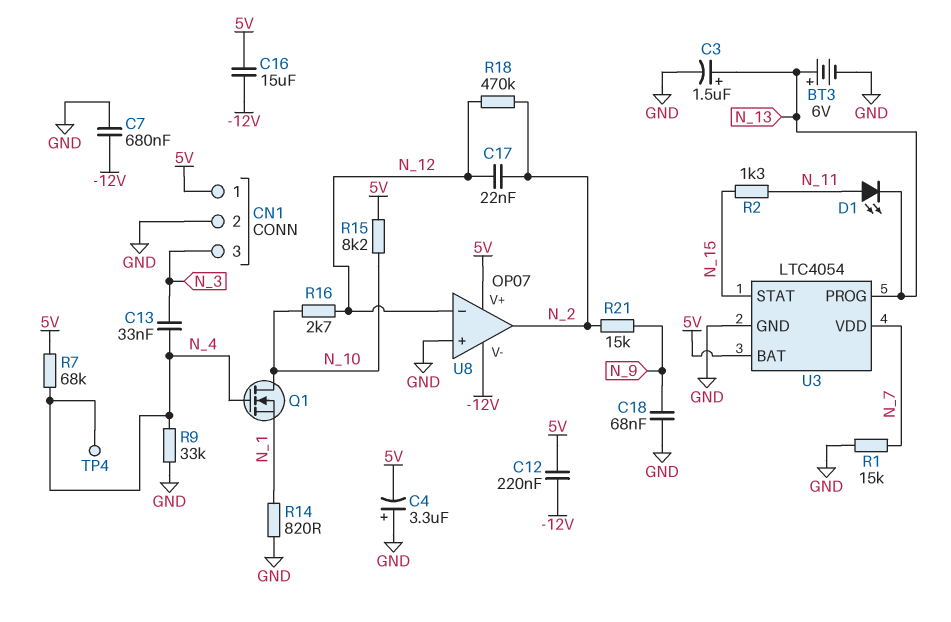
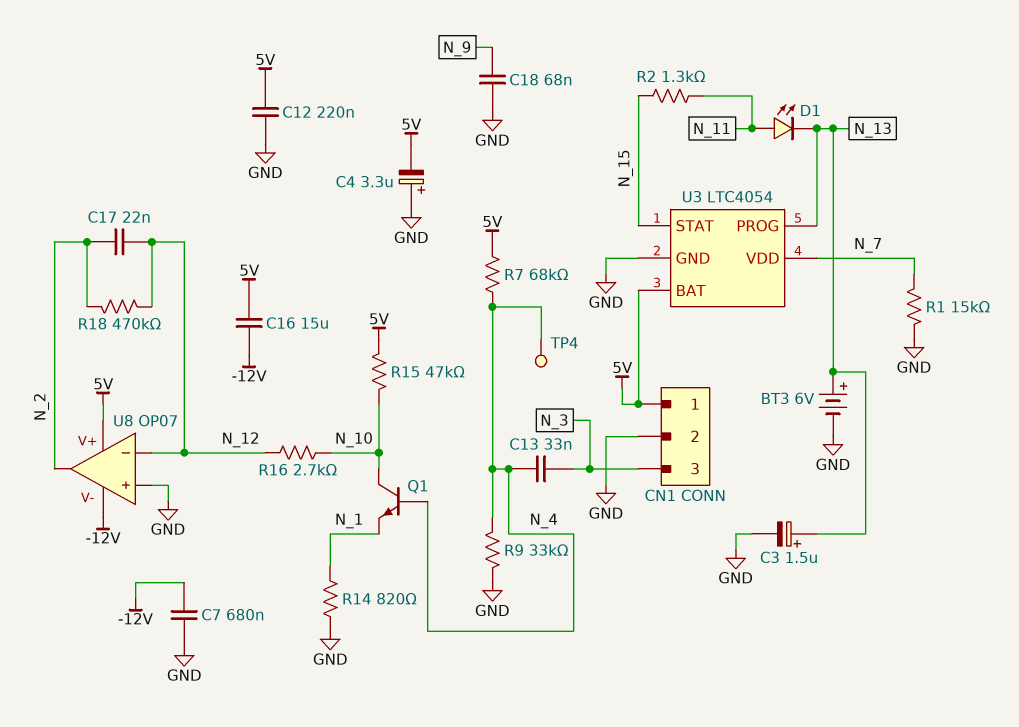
C12: 220nF (-12V, 5V) -> 220nF (5V, GND)
Q1: NMOS (G N_4, D N_10, S N_1) -> NPN (B N_4, C N_10, E N_1)
R15: 8.2k (5V, N_10) -> 47k (5V, N_10)
R21: 15k (N_2, N_9) -> none

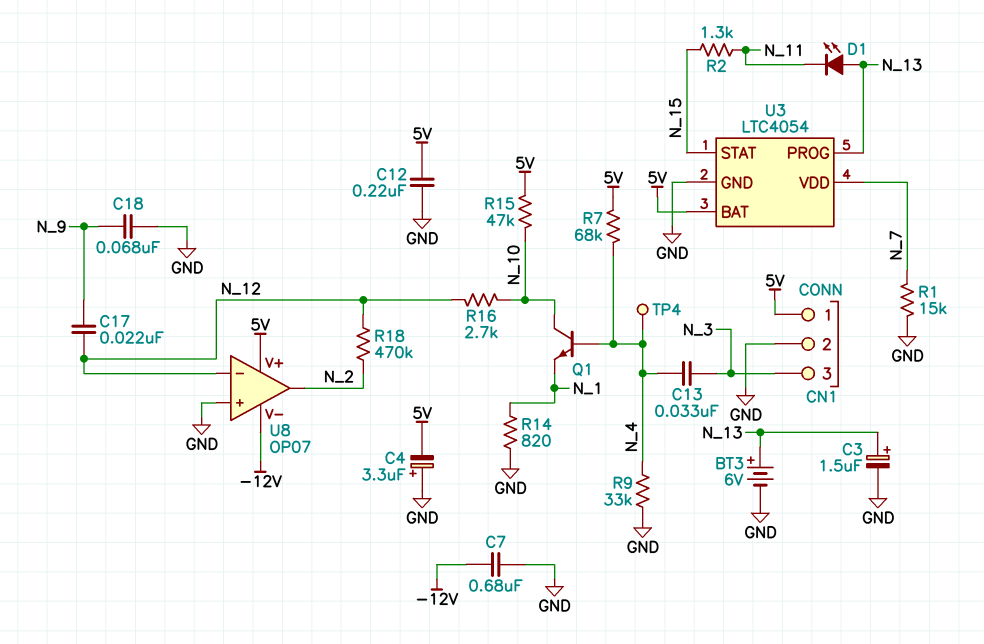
C16: 15uF (-12V, 5V) -> none
C17: 22nF (N_2, N_12) -> 22nF (N_9, N_12)
D1: LED (A N_11, K N_13) -> LED (A N_13, K N_11)

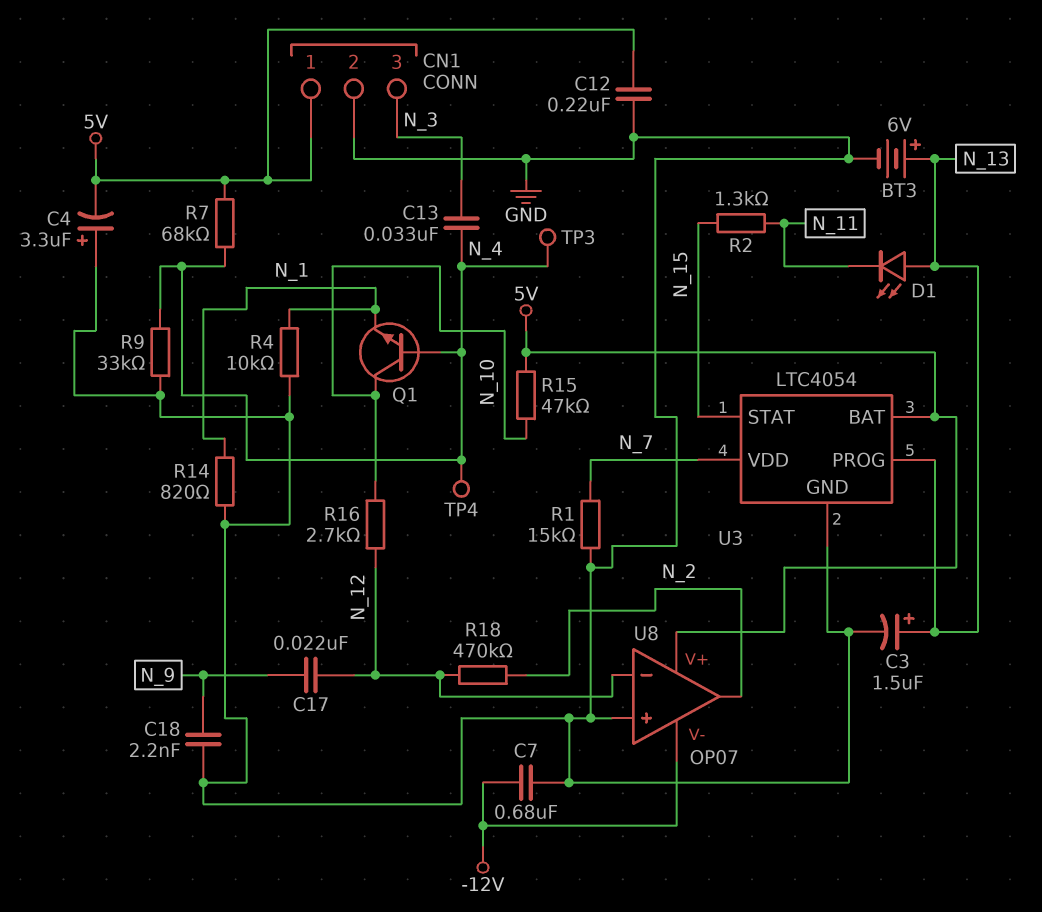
C18: 68nF (GND, N_9) -> 2.2nF (GND, N_9)
R4: none -> 10k (GND, N_1)
TP3: none -> test point (N_4)

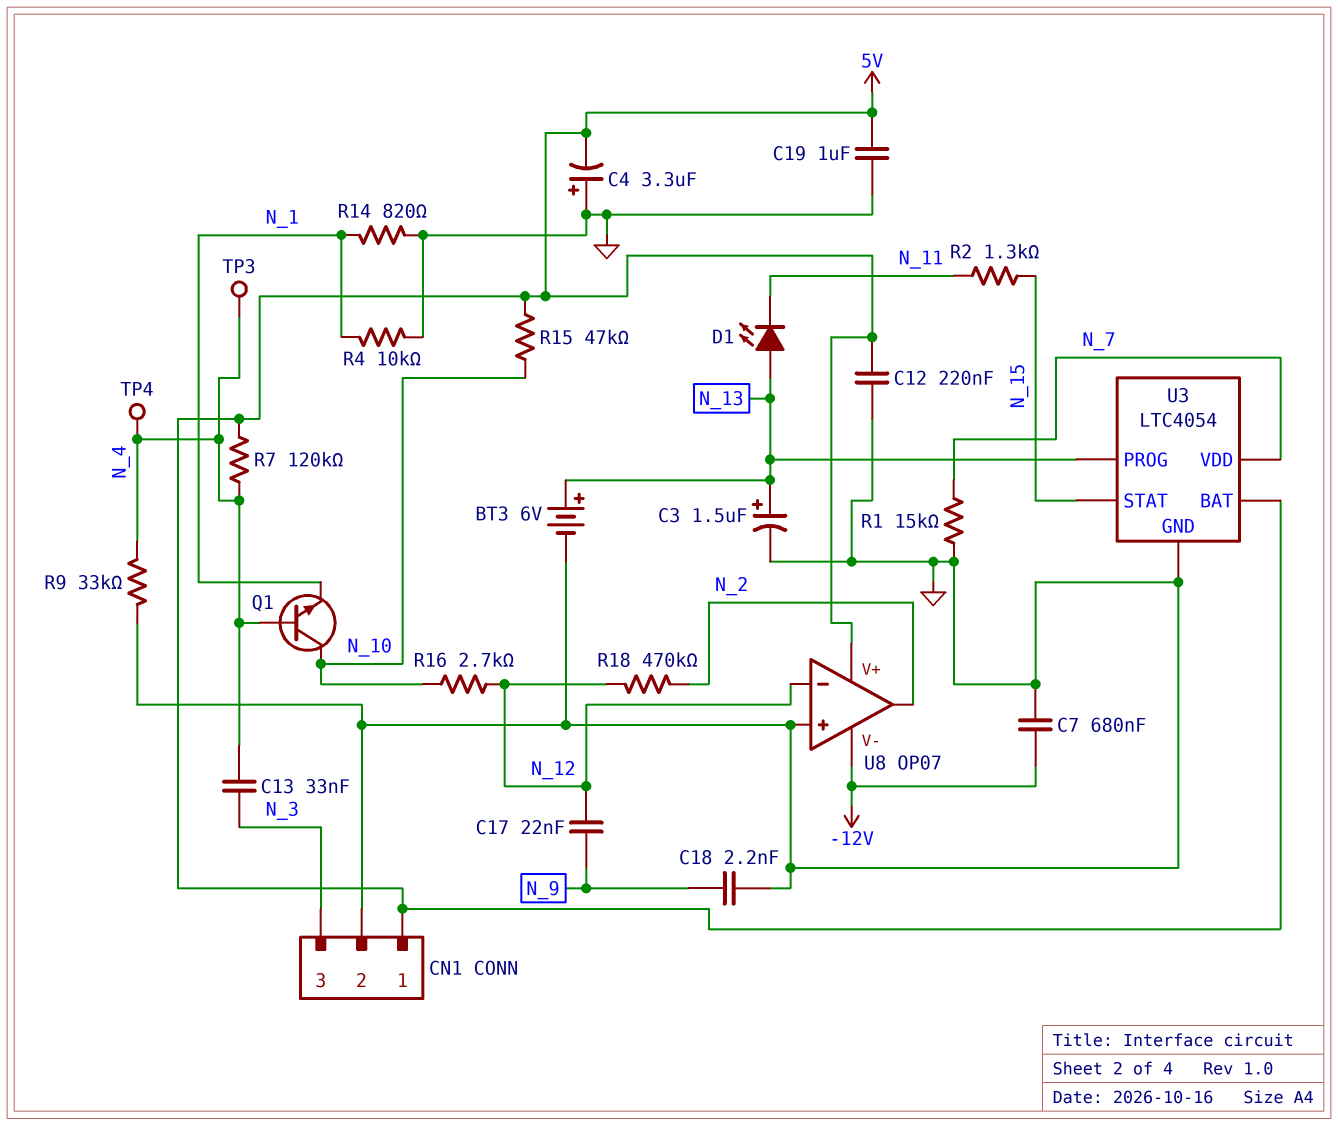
C19: none -> 1uF (5V, GND)
R7: 68k (5V, N_4) -> 120k (5V, N_4)

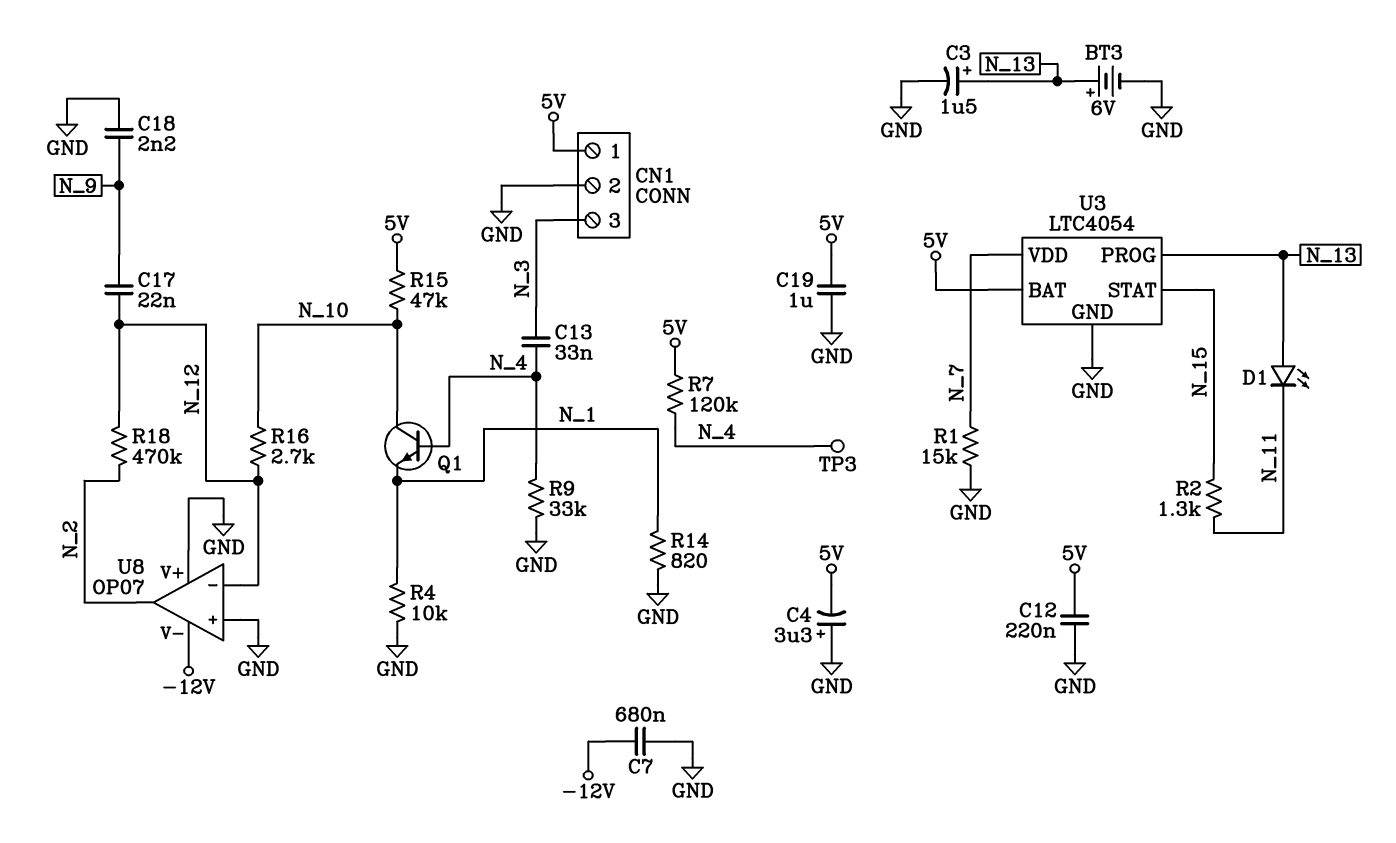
TP4: test point (N_4) -> none
U8 pin V+: 5V -> GND

